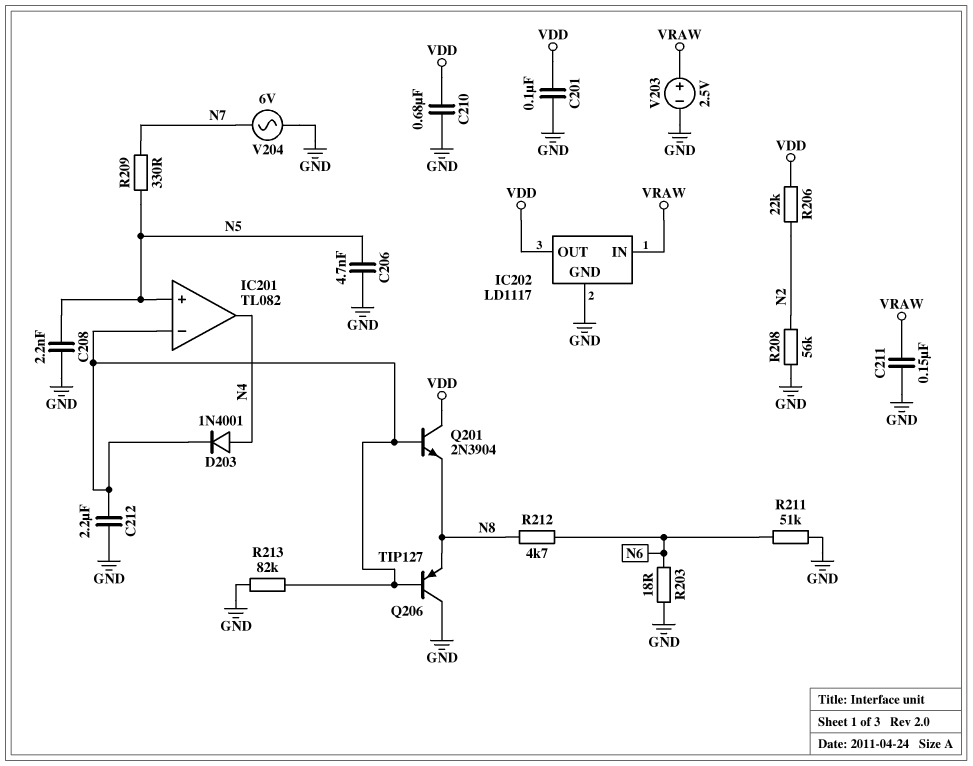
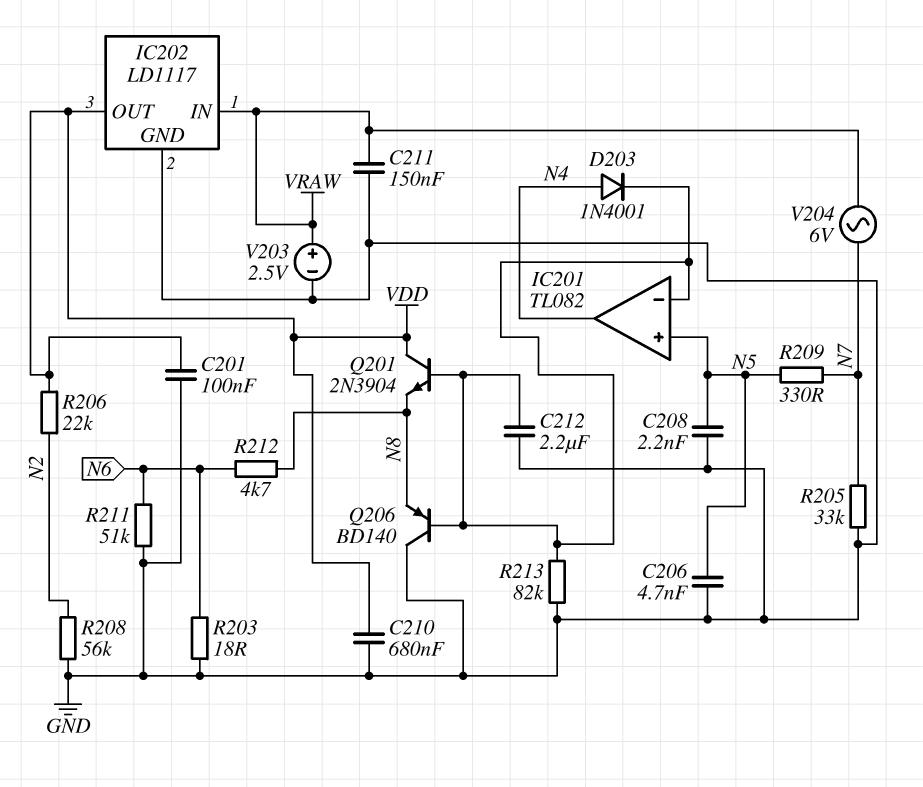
Q206: PNP TIP127 (B IC201/in-, C GND, E N8) -> PNP BD140 (B IC201/in-, C GND, E N8)
R205: none -> 33k (GND, N7)
V204: AC 6V (GND, N7) -> AC 6V (N7, VRAW)

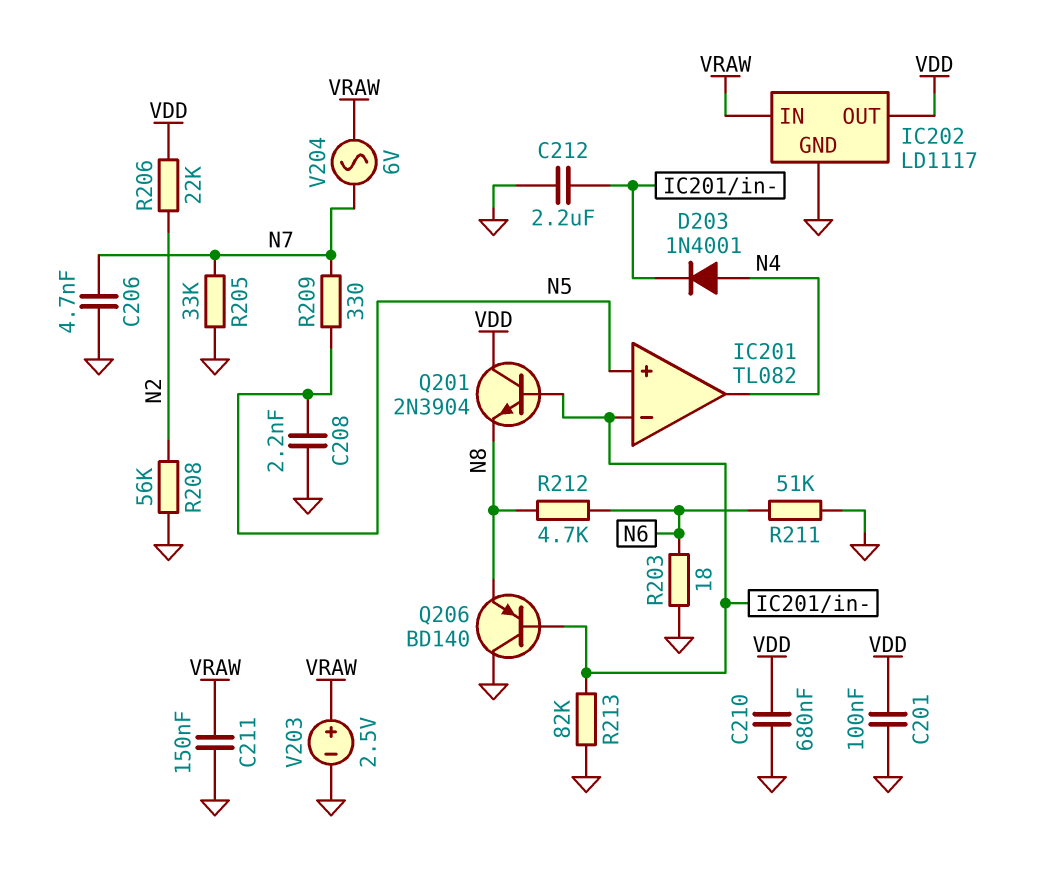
C206: 4.7nF (GND, N5) -> 4.7nF (GND, N7)

